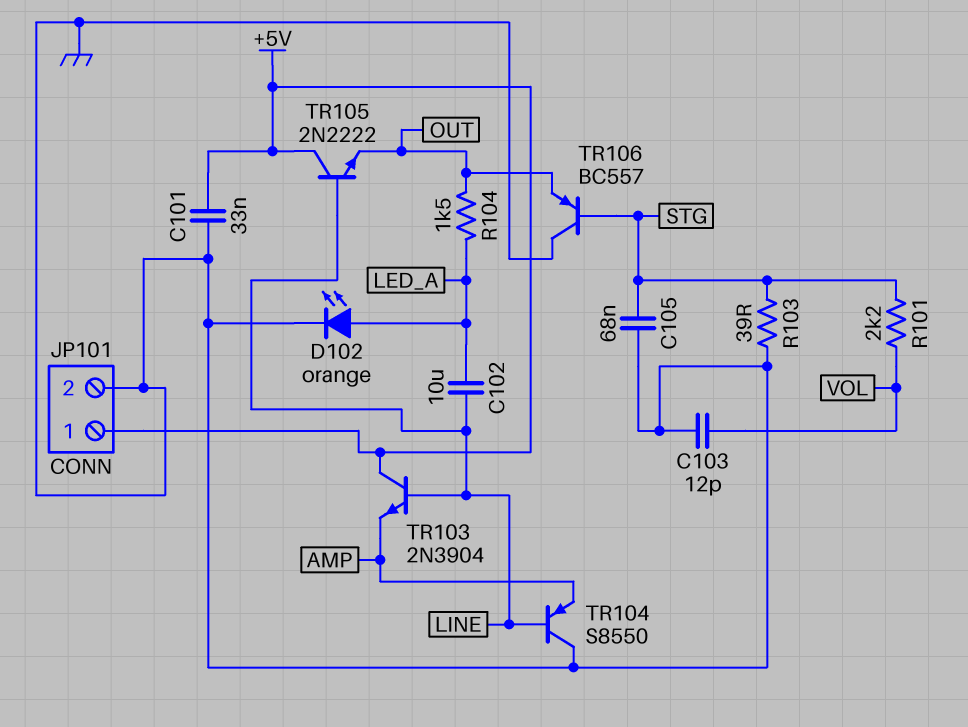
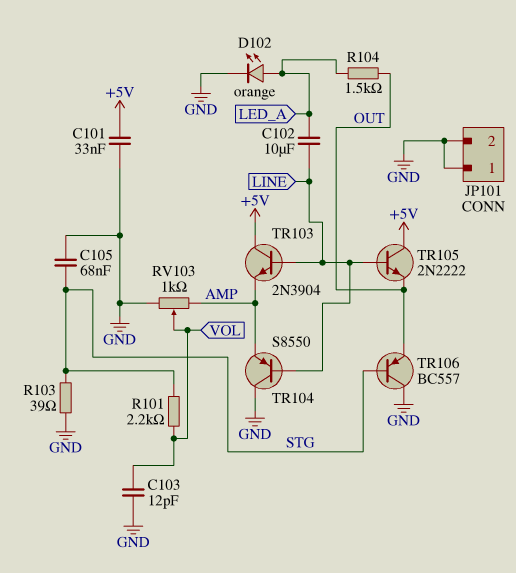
JP101 pin 1: +5V -> GND
RV103: none -> 1k (AMP, GND, wiper VOL)

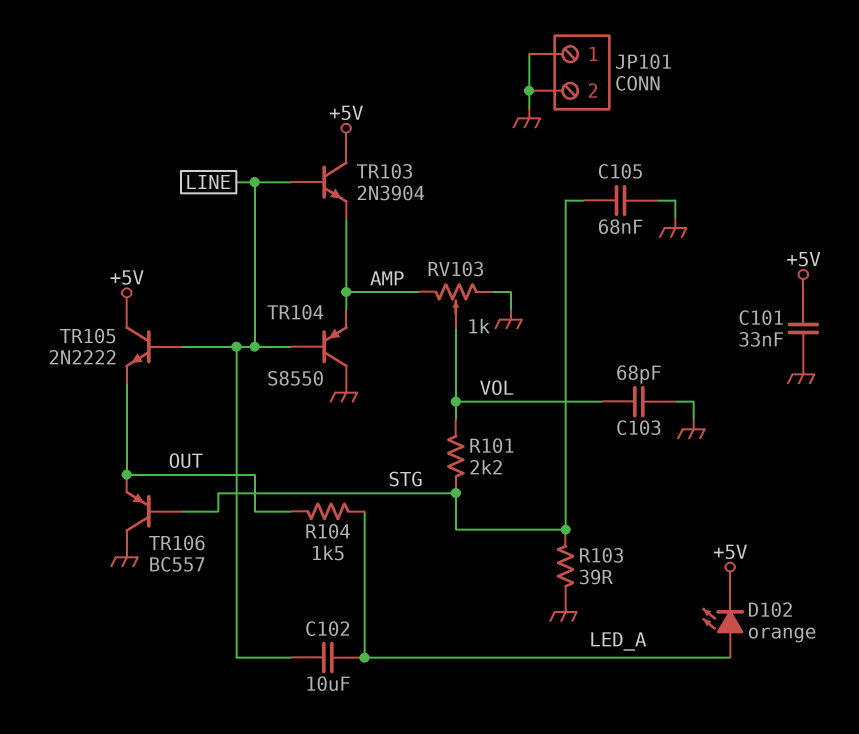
C103: 12pF (GND, VOL) -> 68pF (GND, VOL)
D102: LED orange (A LED_A, K GND) -> LED orange (A LED_A, K +5V)

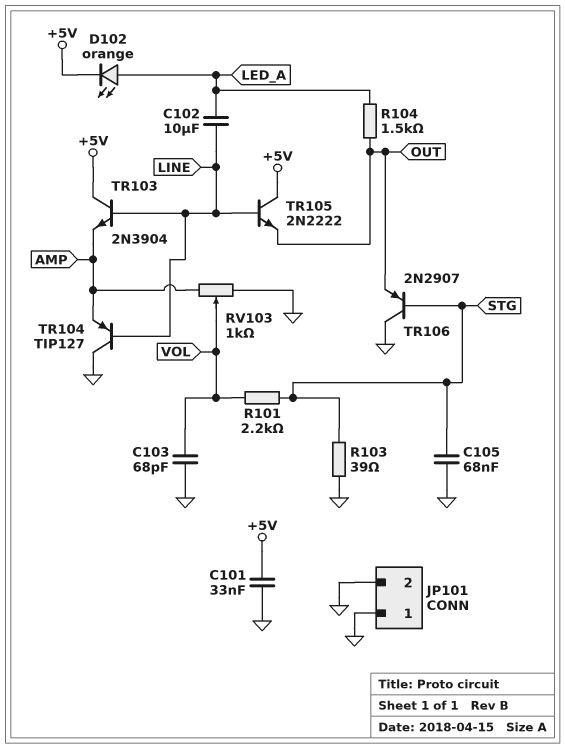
TR104: PNP S8550 (B LINE, C GND, E AMP) -> PNP TIP127 (B LINE, C GND, E AMP)
TR106: PNP BC557 (B STG, C GND, E OUT) -> PNP 2N2907 (B STG, C GND, E OUT)

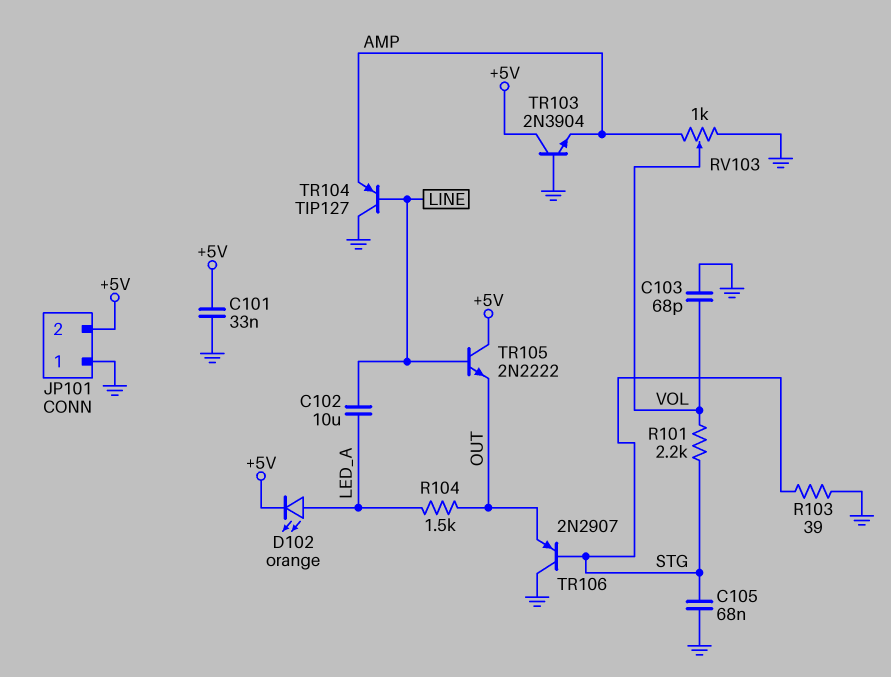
JP101 pin 2: GND -> +5V
TR103: NPN 2N3904 (B LINE, C +5V, E AMP) -> NPN 2N3904 (B GND, C +5V, E AMP)

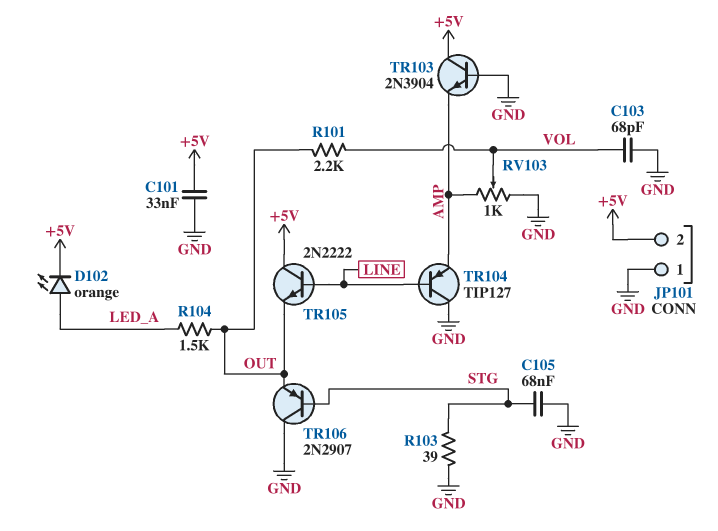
C102: 10uF (LED_A, LINE) -> none
R101: 2.2k (STG, VOL) -> 2.2k (OUT, VOL)

